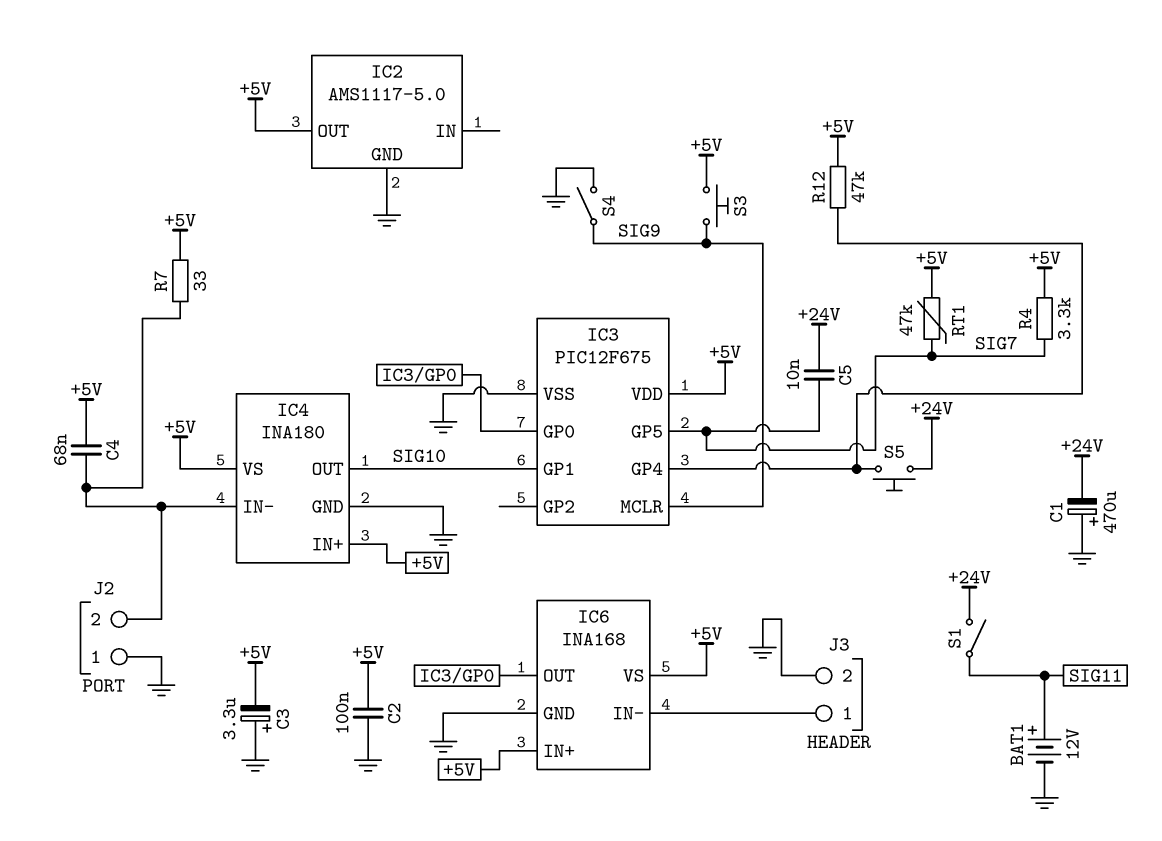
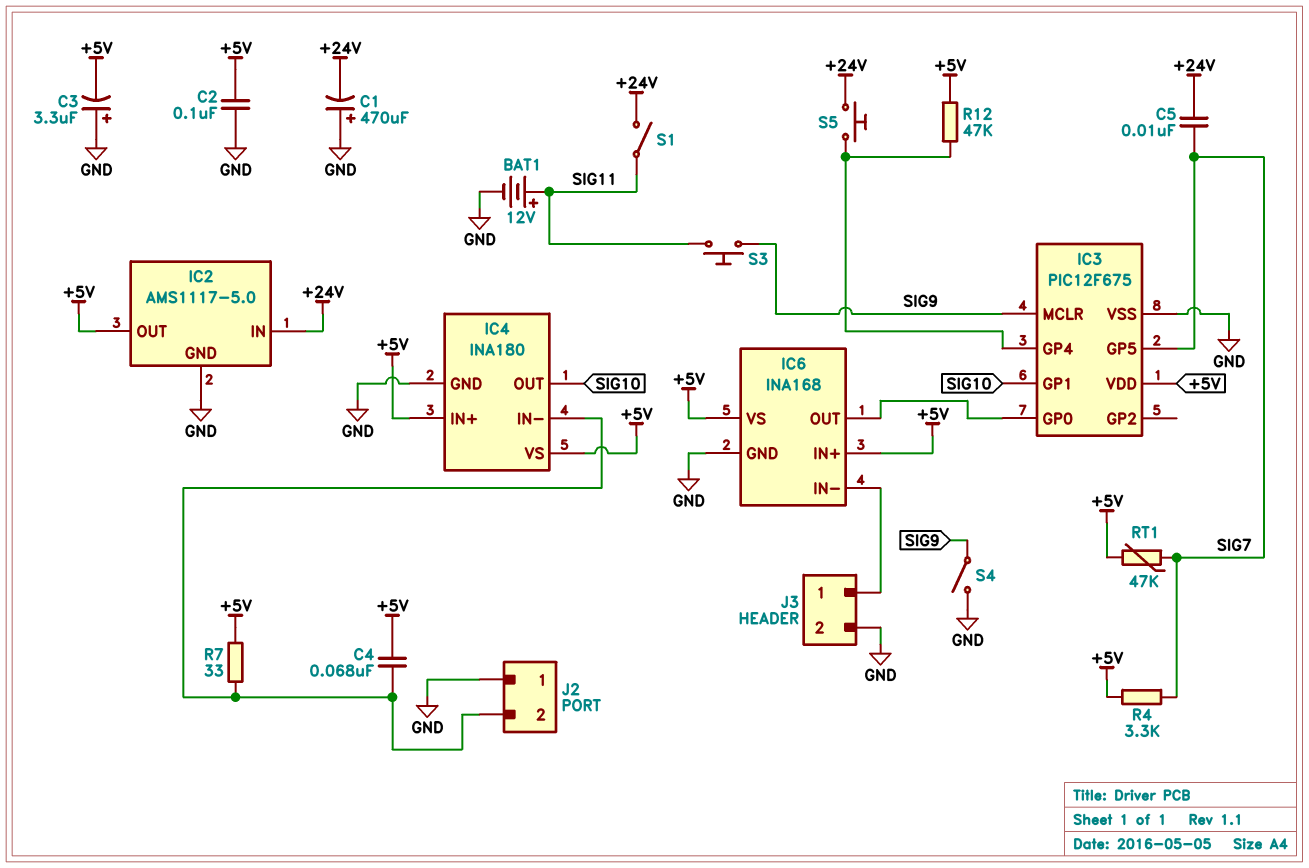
IC2 pin IN: none -> +24V
S3: button (+5V, SIG9) -> button (SIG9, SIG11)

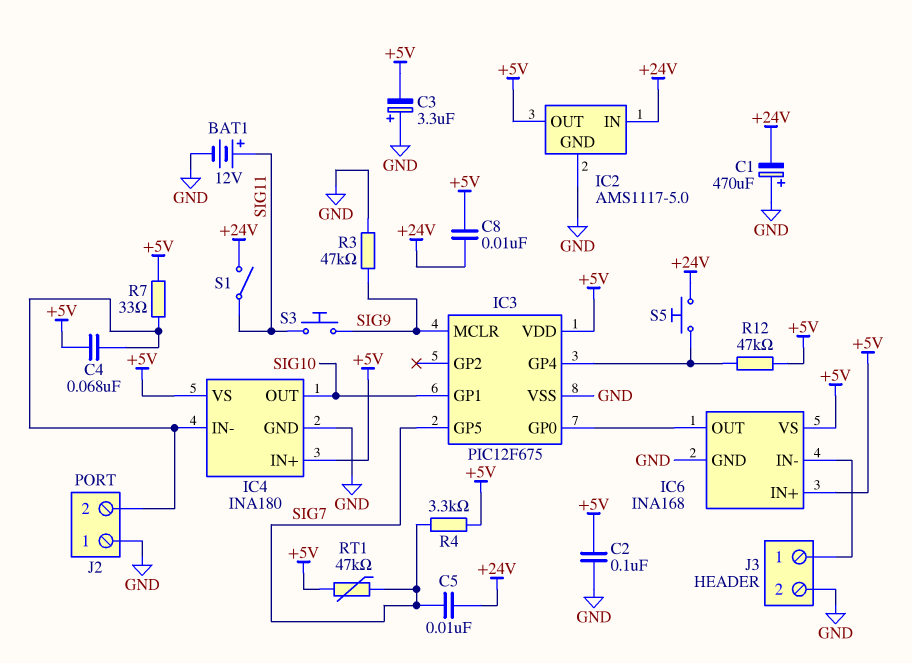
C8: none -> 10nF (+5V, +24V)
R3: none -> 47k (GND, SIG9)
S4: switch (GND, SIG9) -> none

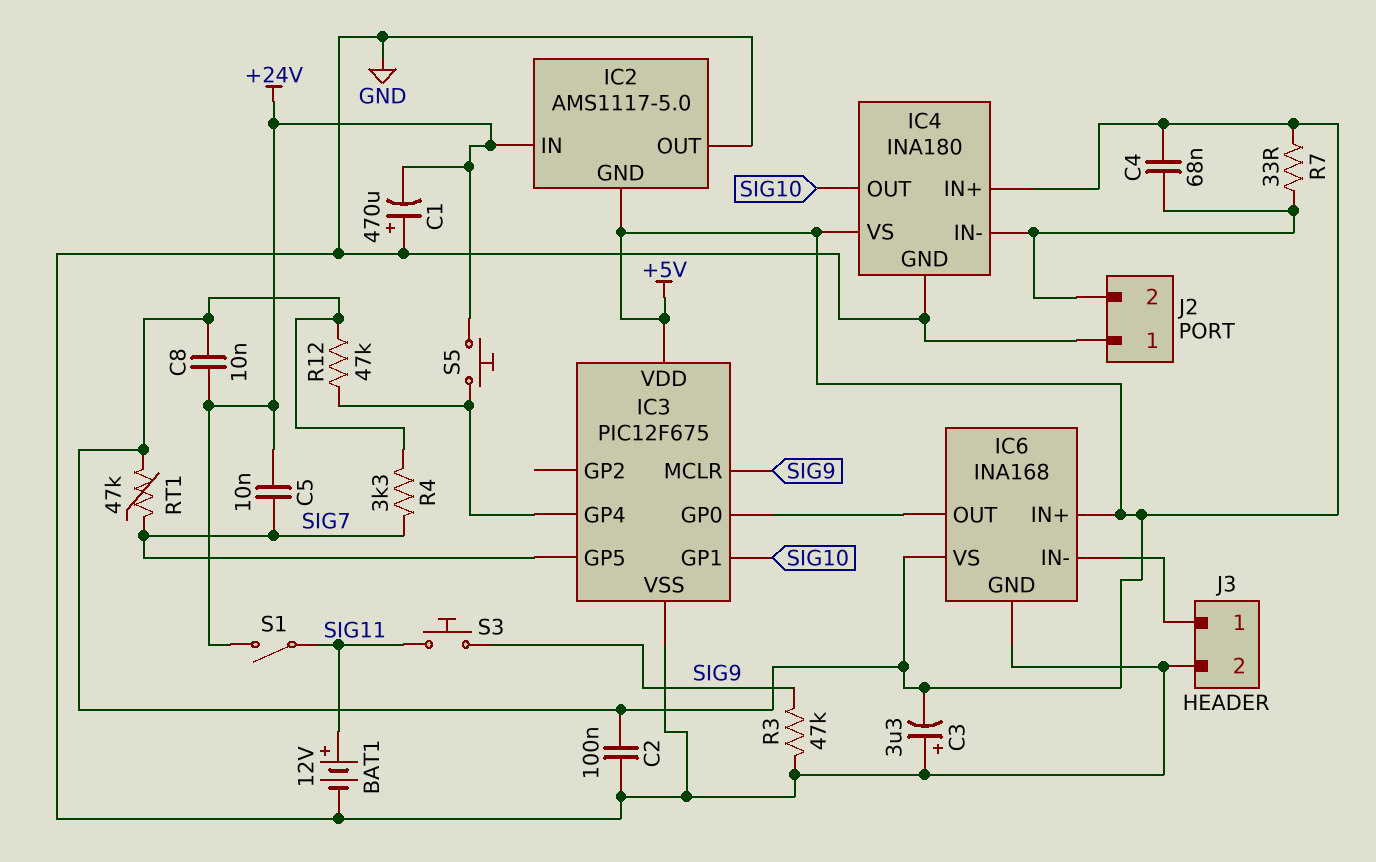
IC2 pin GND: GND -> +5V
IC2 pin OUT: +5V -> GND

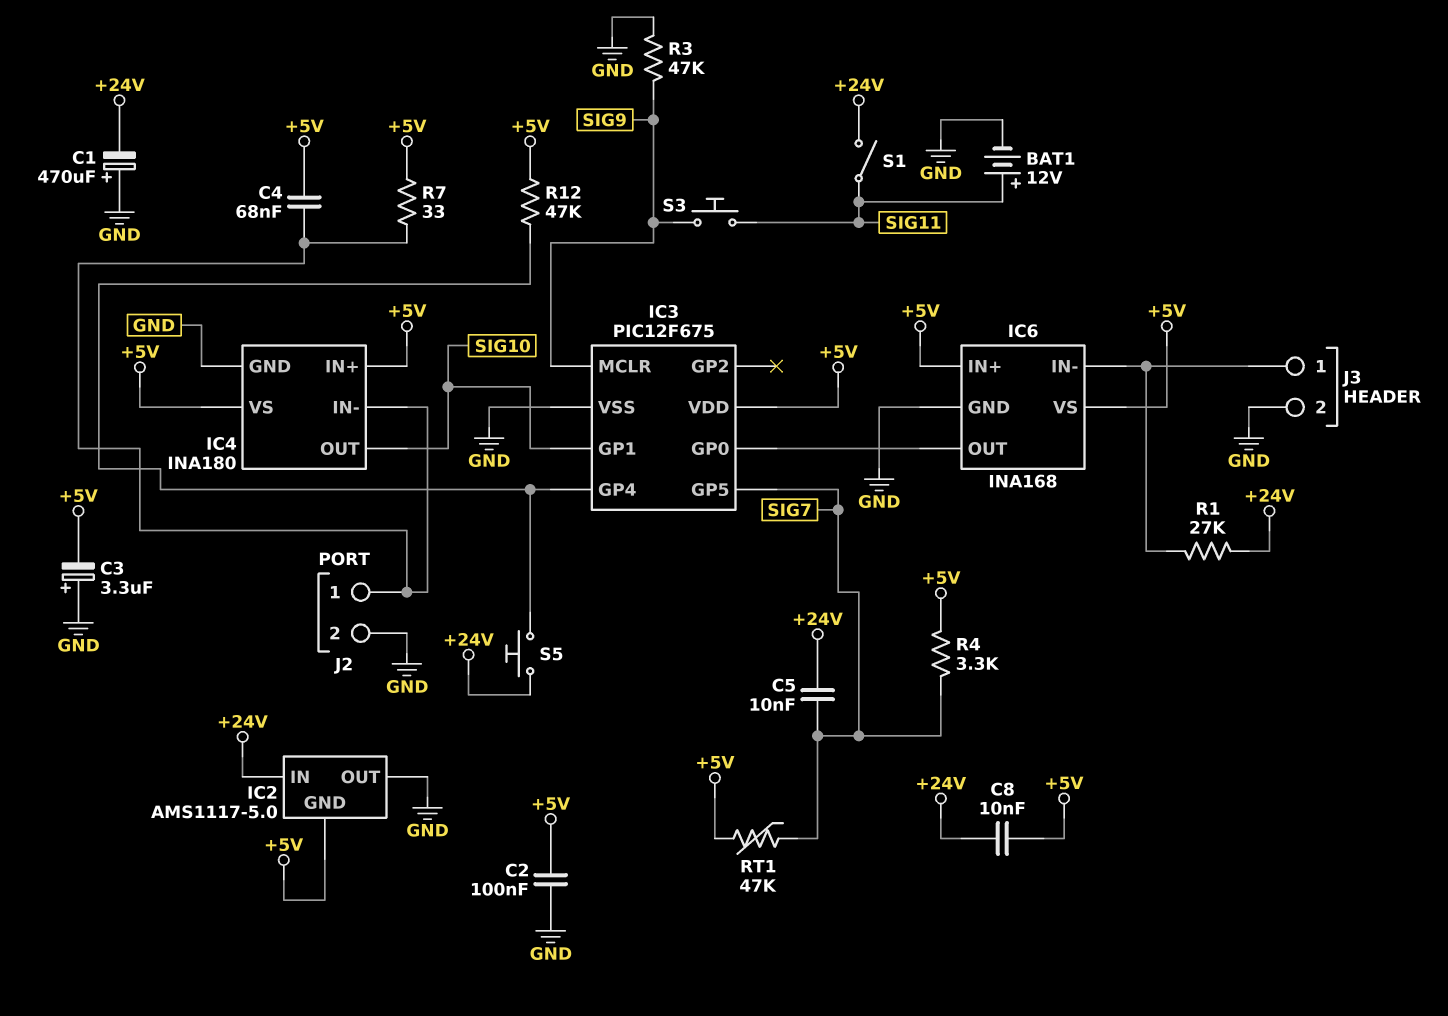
J2 pin 1: GND -> IC4/IN-
J2 pin 2: IC4/IN- -> GND
R1: none -> 27k (+24V, IC6/IN-)

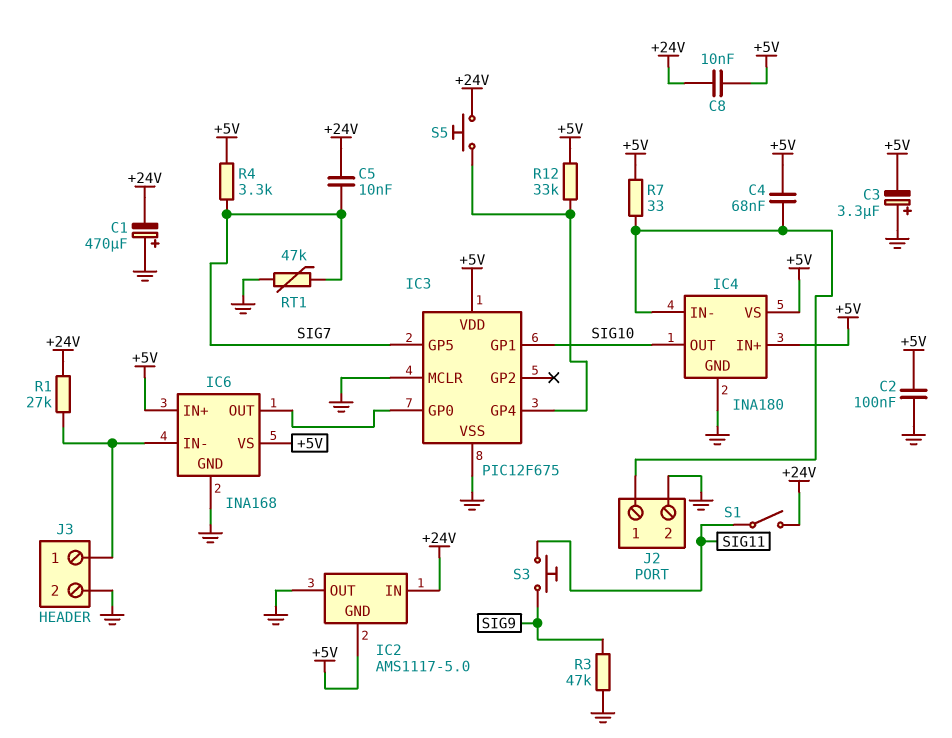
BAT1: 12V (plus SIG11, minus GND) -> none
IC3 pin MCLR: SIG9 -> GND
R12: 47k (+5V, IC3/GP4) -> 33k (+5V, IC3/GP4)
RT1: 47k (+5V, SIG7) -> 47k (GND, SIG7)

